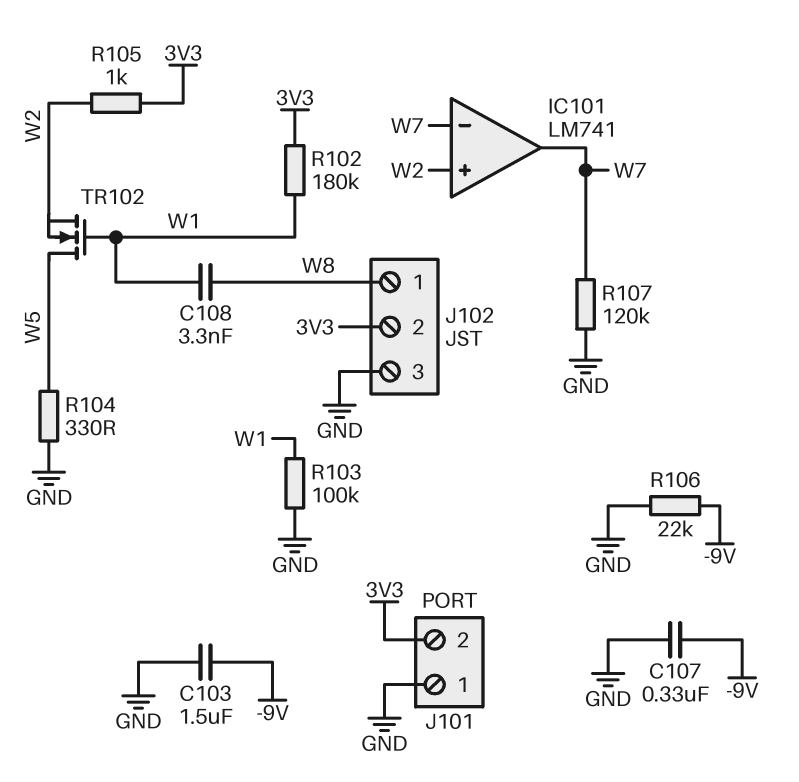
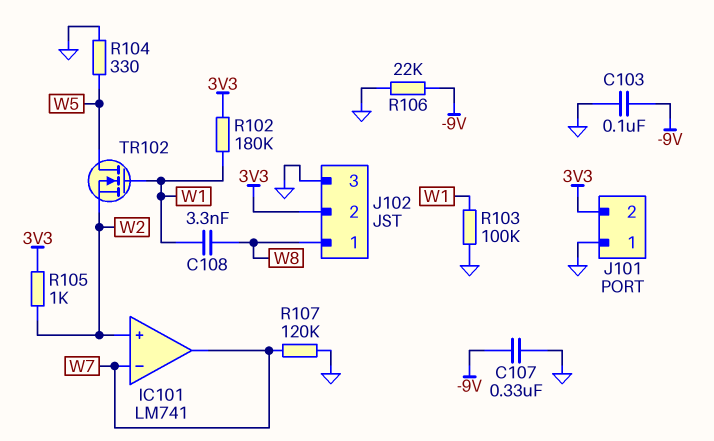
C103: 1.5uF (-9V, GND) -> 100nF (-9V, GND)

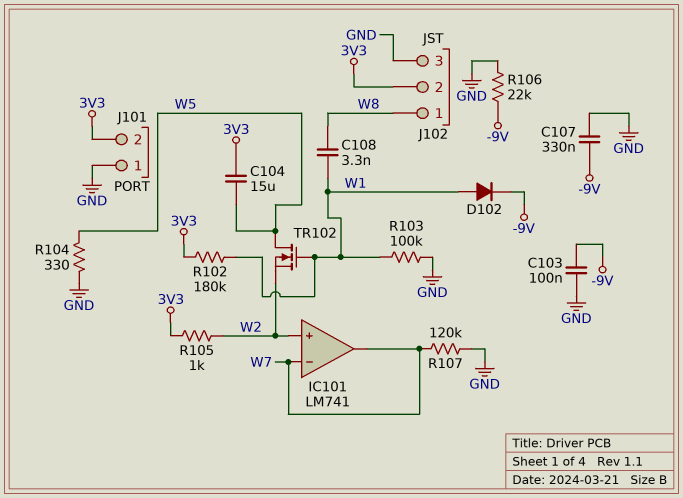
C104: none -> 15uF (3V3, W5)
D102: none -> diode (A W1, K -9V)

